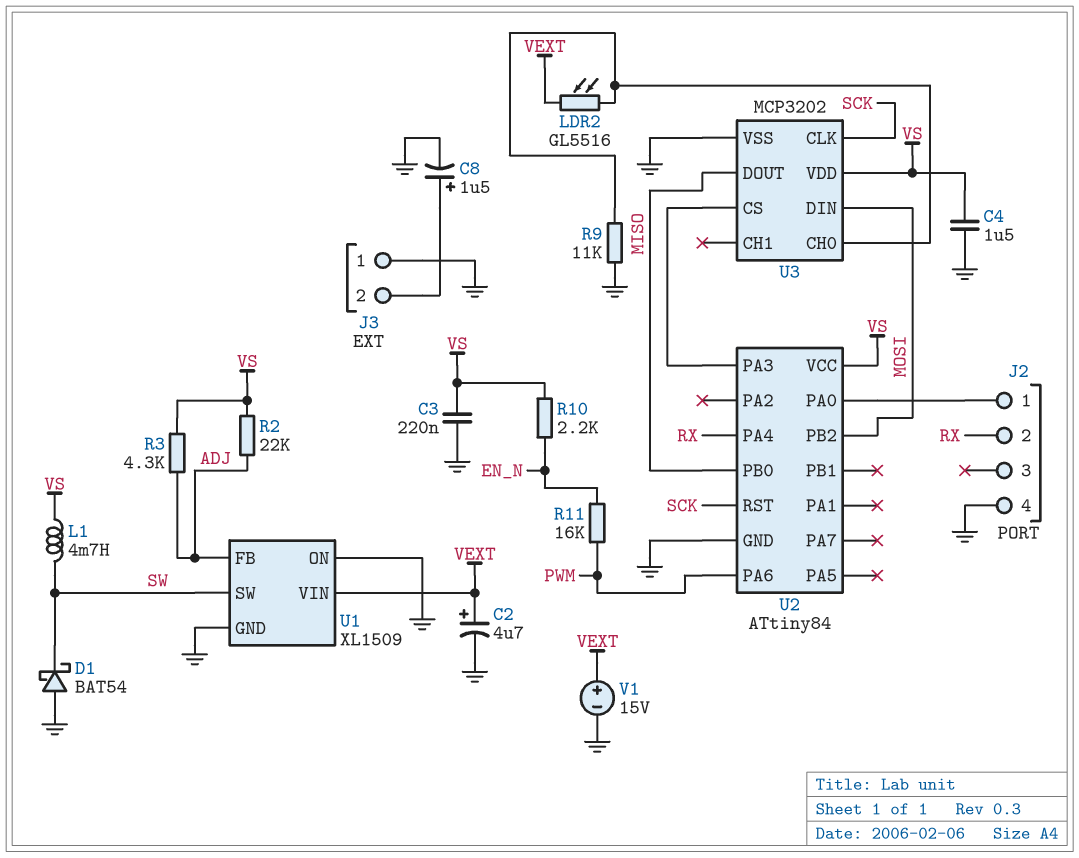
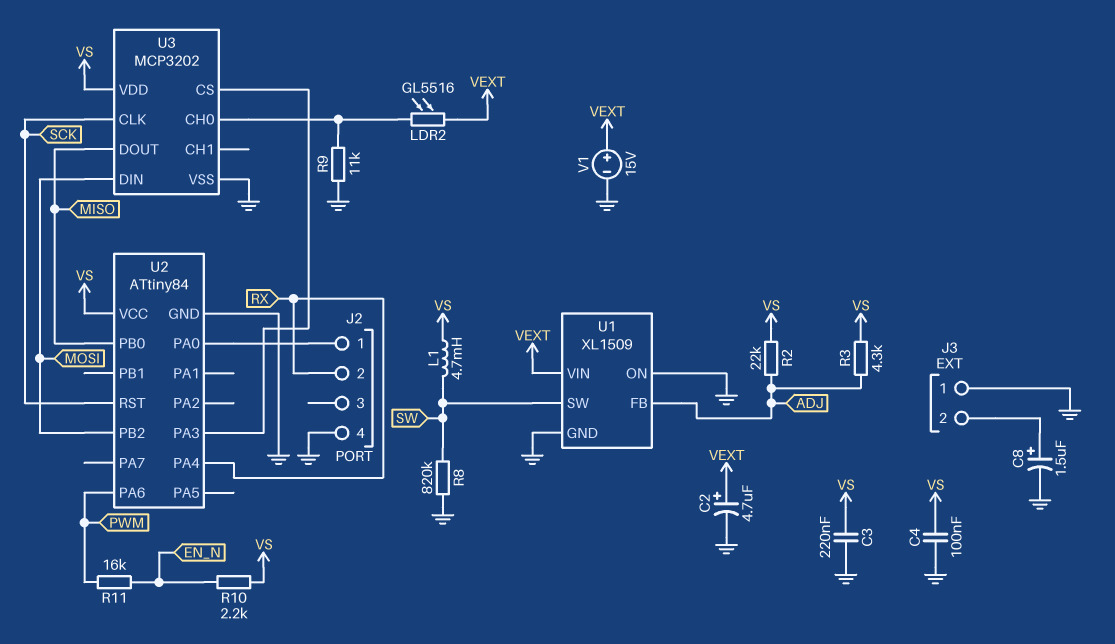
C4: 1.5uF (GND, VS) -> 100nF (GND, VS)
D1: schottky BAT54 (A GND, K SW) -> none
R8: none -> 820k (GND, SW)

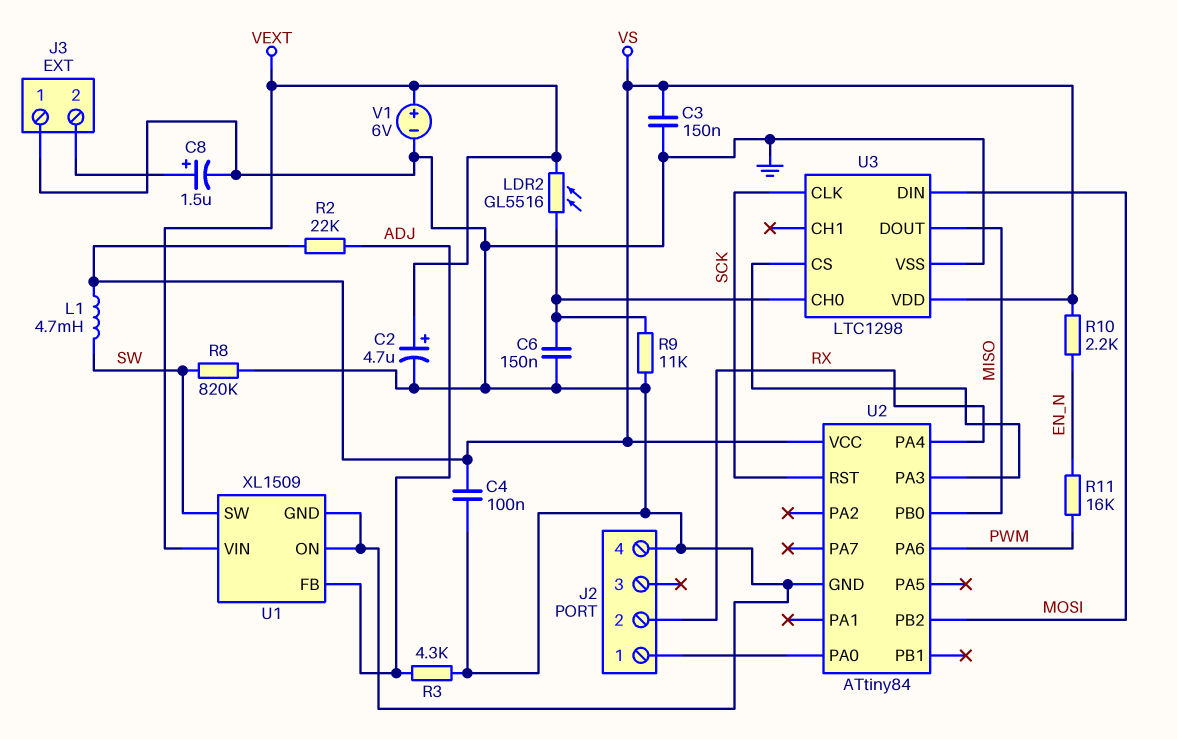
C3: 220nF (GND, VS) -> 150nF (GND, VS)
C6: none -> 150nF (GND, U3/CH0)
R3: 4.3k (ADJ, VS) -> 4.3k (ADJ, GND)
U3: MCP3202 -> LTC1298
V1: 15V (plus VEXT, minus GND) -> 6V (plus VEXT, minus GND)

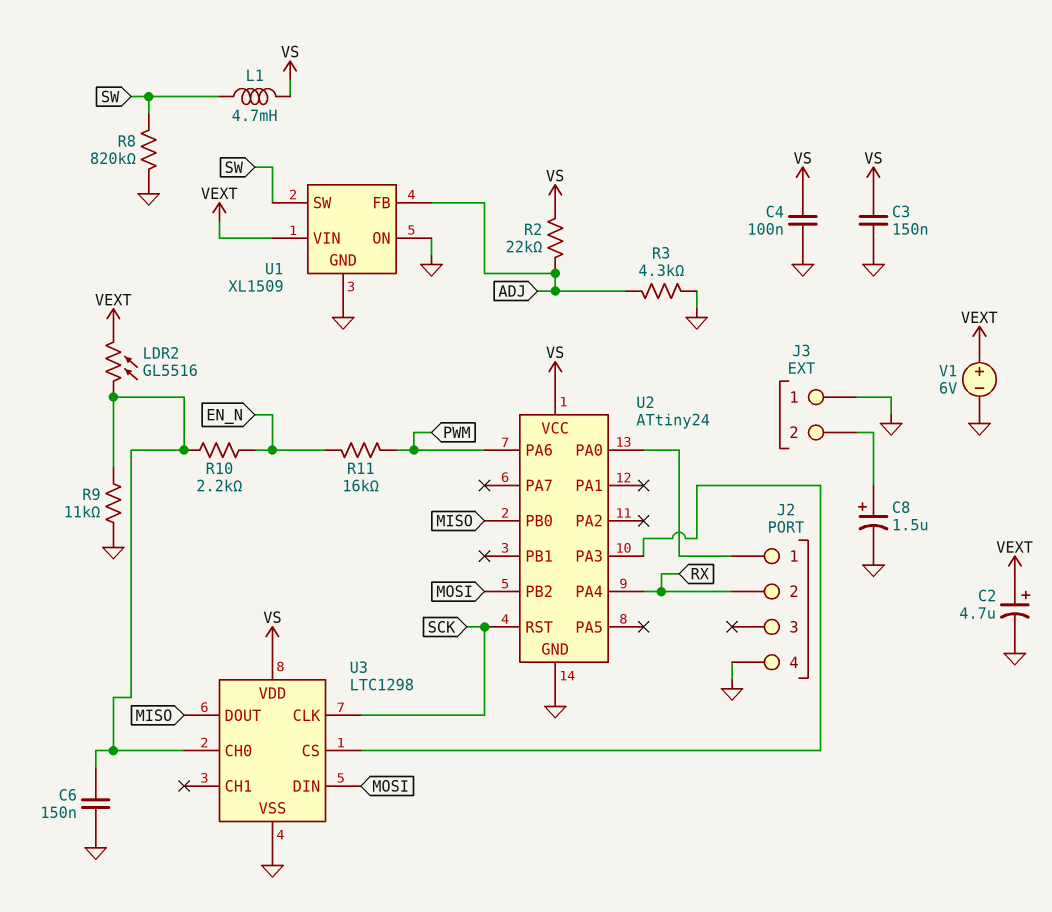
R10: 2.2k (EN_N, VS) -> 2.2k (EN_N, U3/CH0)
U2: ATtiny84 -> ATtiny24

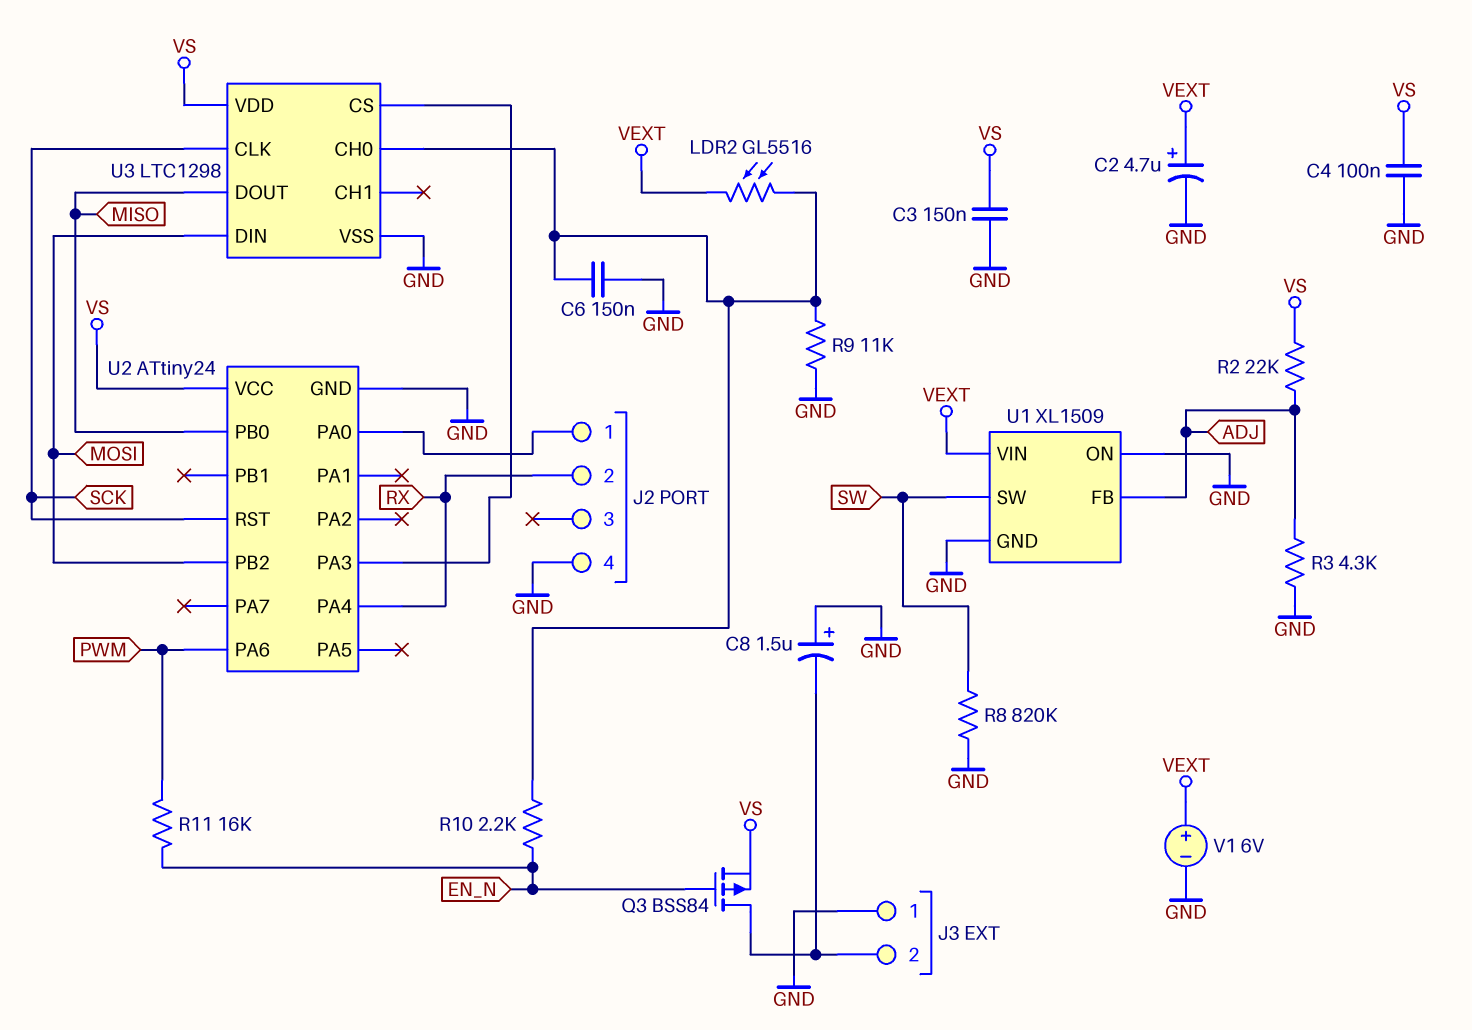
C8: 1.5uF (plus J3/2, minus GND) -> 1.5uF (plus GND, minus J3/2)
L1: 4.7mH (SW, VS) -> none
Q3: none -> PMOS BSS84 (G EN_N, D J3/2, S VS)

